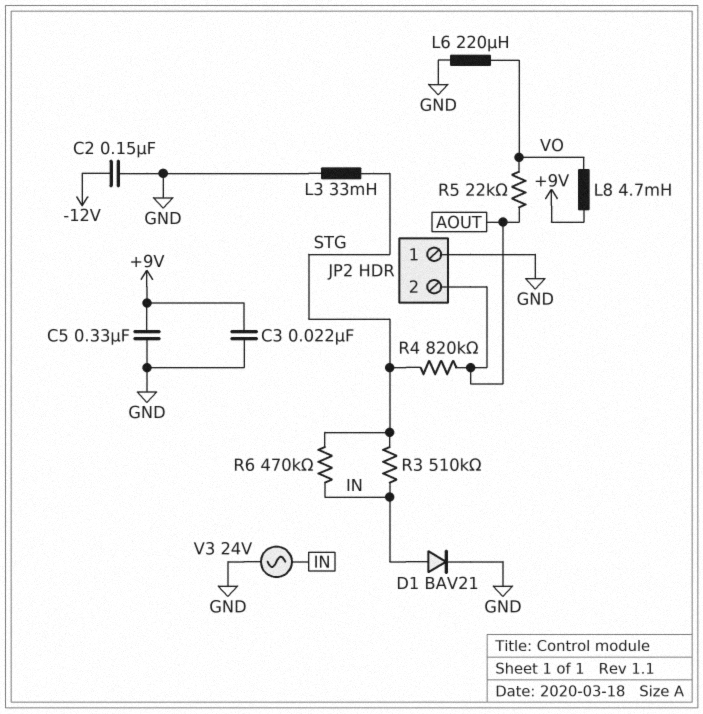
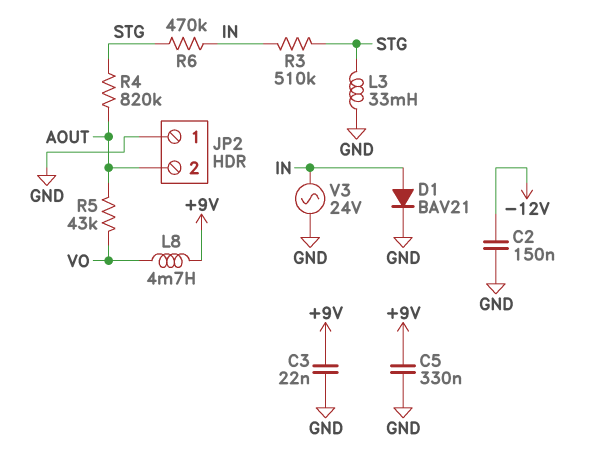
L6: 220uH (GND, VO) -> none
R5: 22k (AOUT, VO) -> 43k (AOUT, VO)

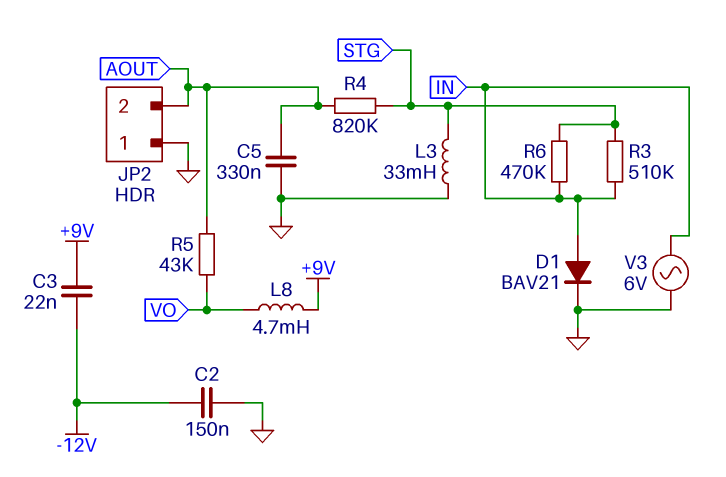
C3: 22nF (+9V, GND) -> 22nF (+9V, -12V)
C5: 330nF (+9V, GND) -> 330nF (AOUT, GND)
V3: AC 24V (GND, IN) -> AC 6V (GND, IN)

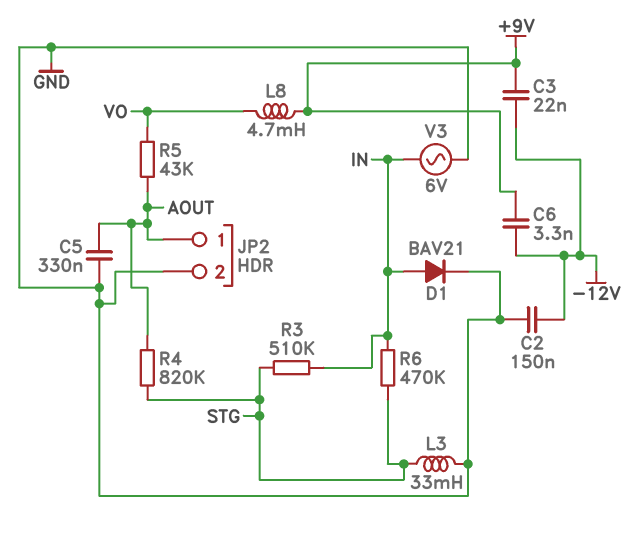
C6: none -> 3.3nF (+9V, -12V)
JP2 pin 1: GND -> AOUT
JP2 pin 2: AOUT -> GND

